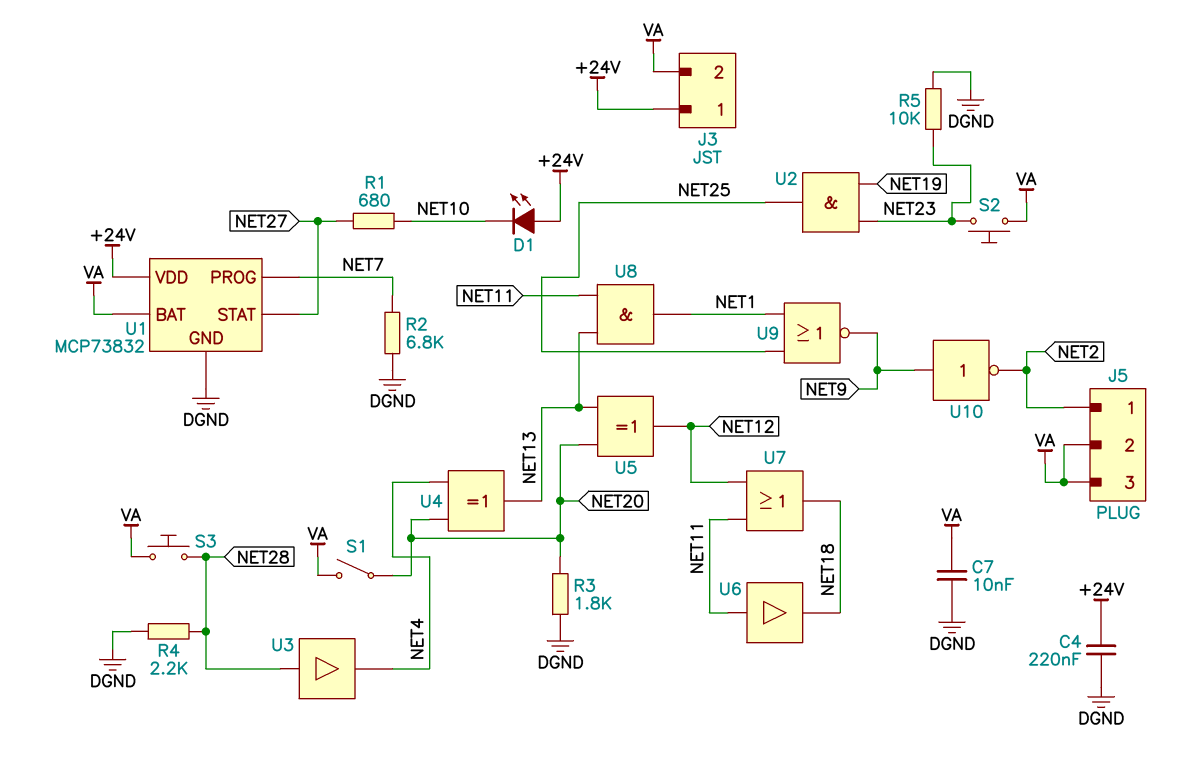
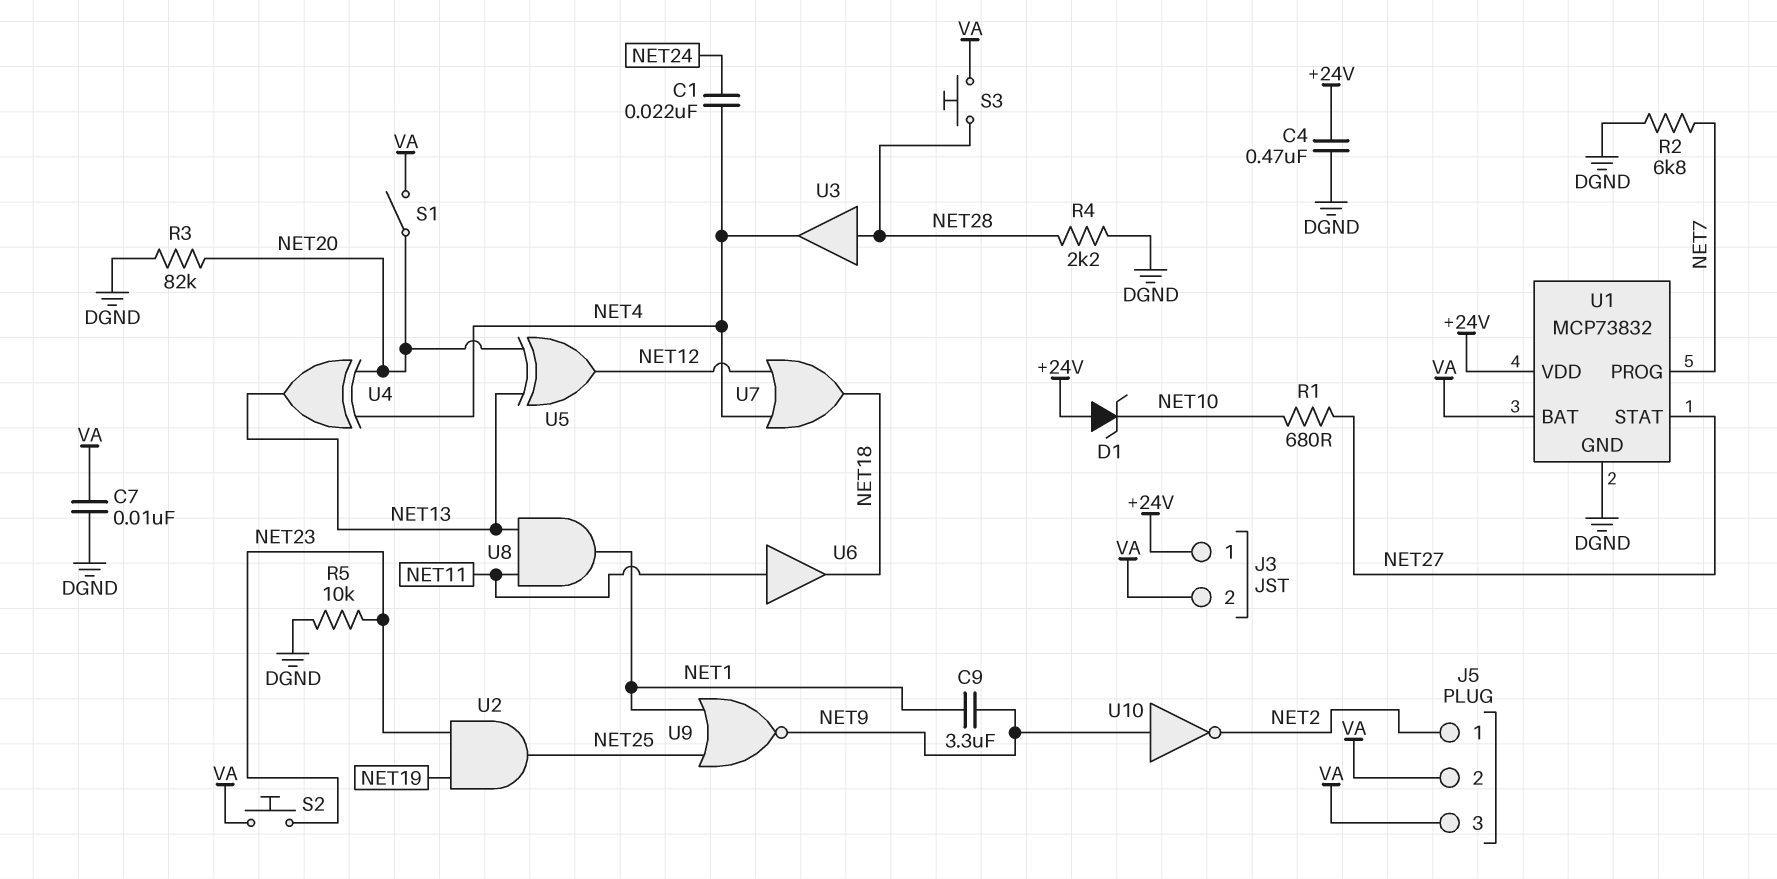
C1: none -> 22nF (NET4, NET24)
C4: 220nF (+24V, DGND) -> 470nF (+24V, DGND)
C9: none -> 3.3uF (NET1, NET9)
D1: LED (A +24V, K NET10) -> zener (A +24V, K NET10)
R3: 1.8k (DGND, NET20) -> 82k (DGND, NET20)
U7: OR (in NET11, in NET12, out NET18) -> OR (in NET4, in NET12, out NET18)

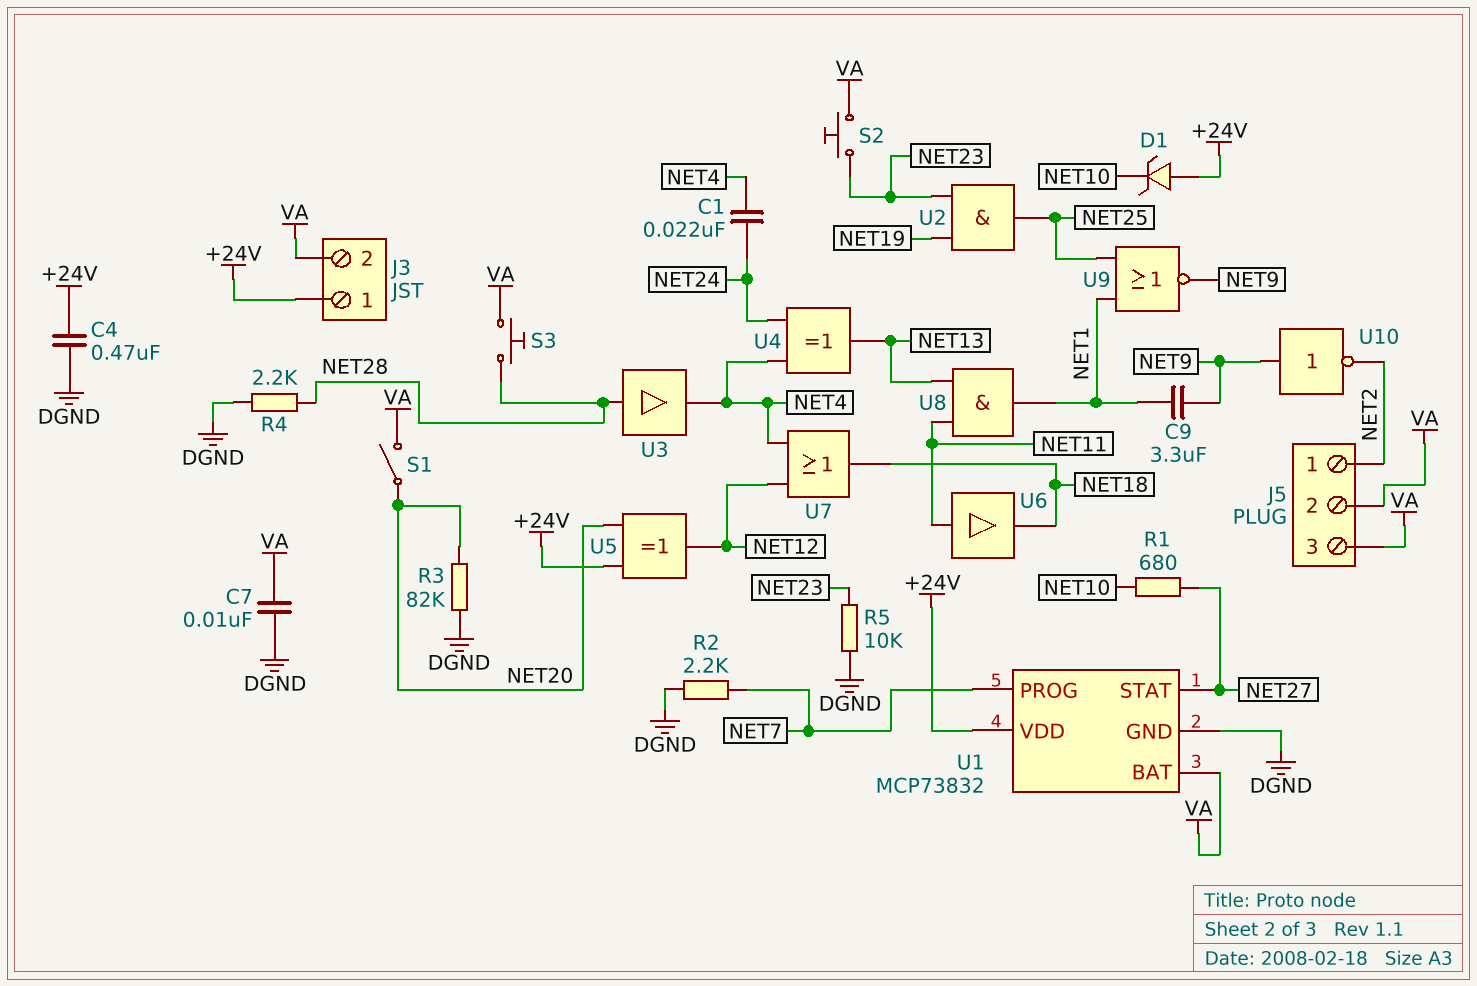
R2: 6.8k (DGND, NET7) -> 2.2k (DGND, NET7)
U4: XOR (in NET4, in NET20, out NET13) -> XOR (in NET4, in NET24, out NET13)
U5: XOR (in NET13, in NET20, out NET12) -> XOR (in +24V, in NET20, out NET12)

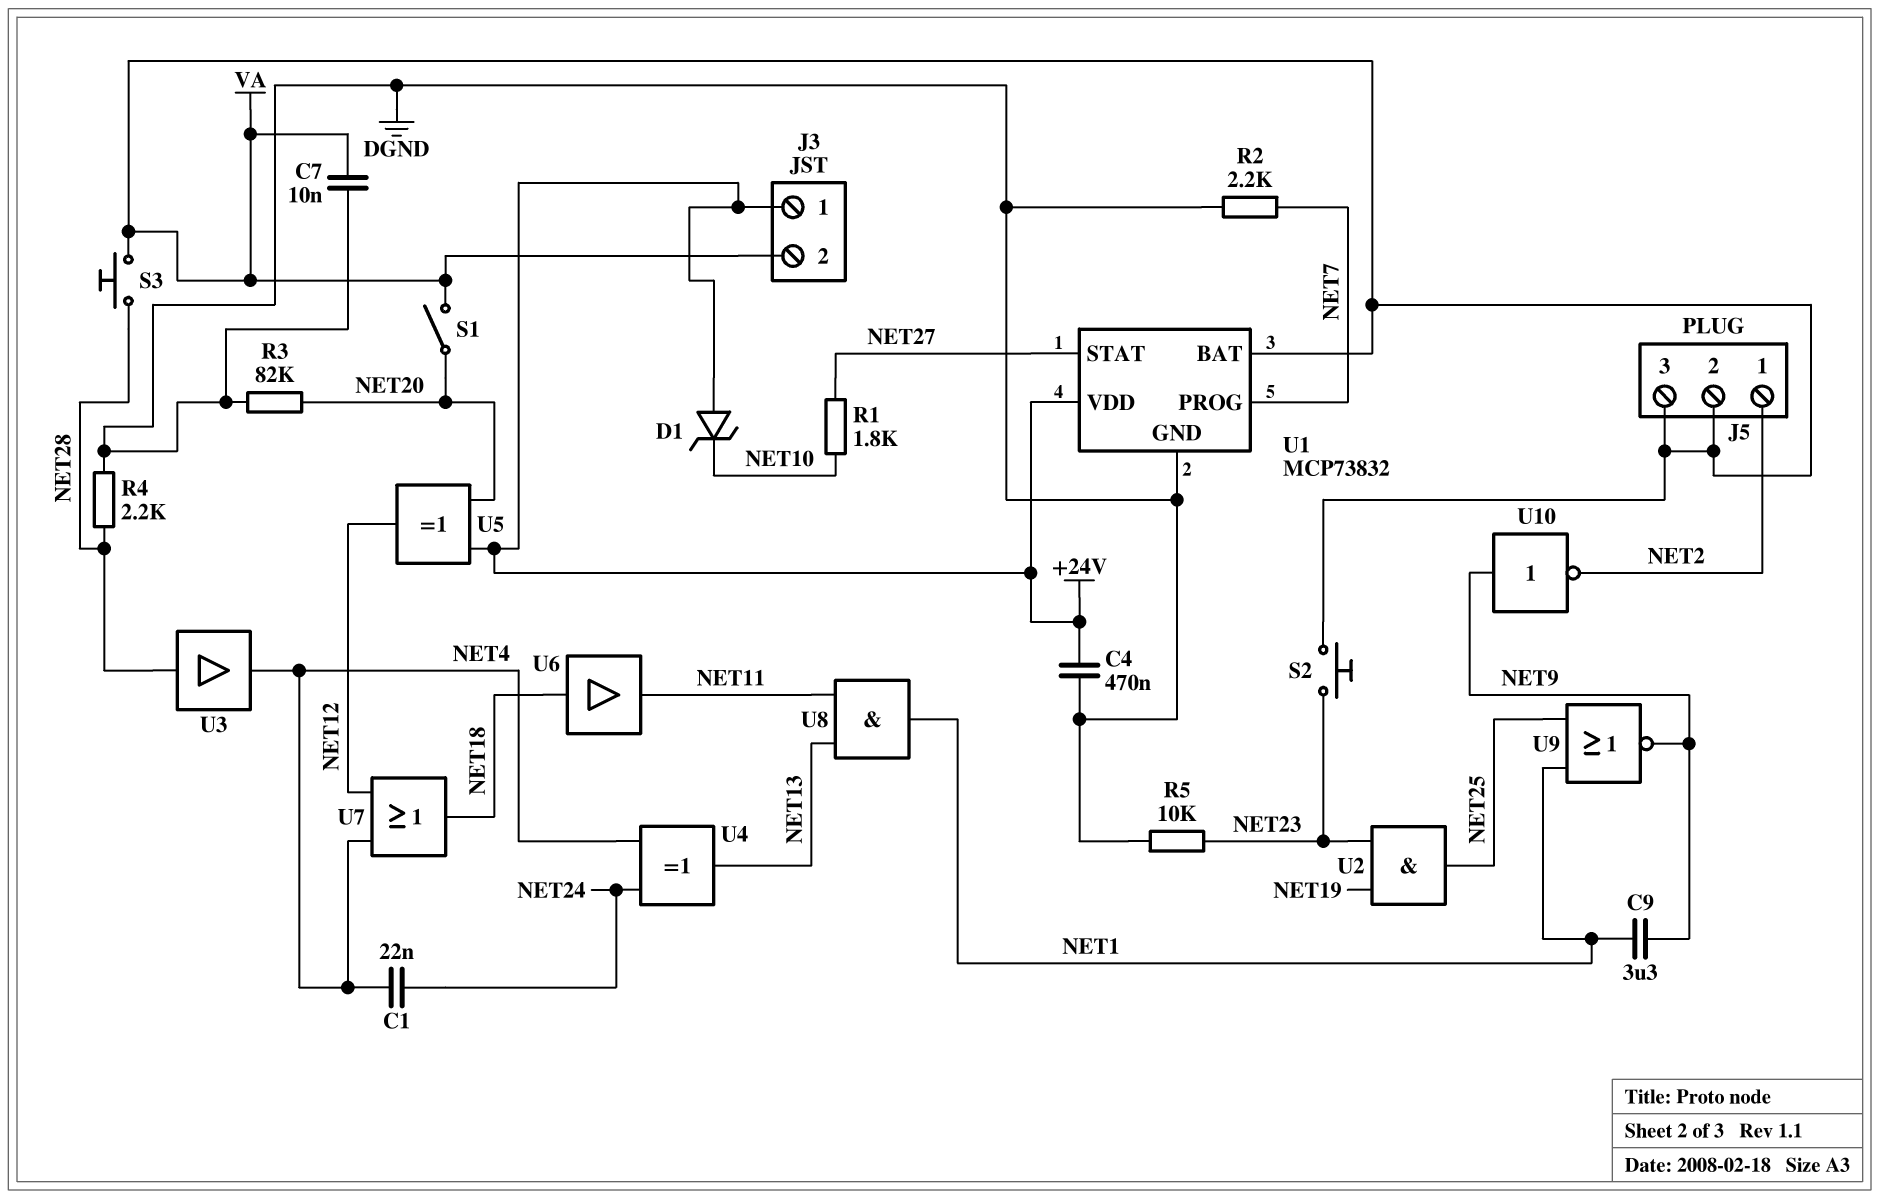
R1: 680 (NET10, NET27) -> 1.8k (NET10, NET27)
U6: buffer (in NET11, out NET18) -> buffer (in NET18, out NET11)

